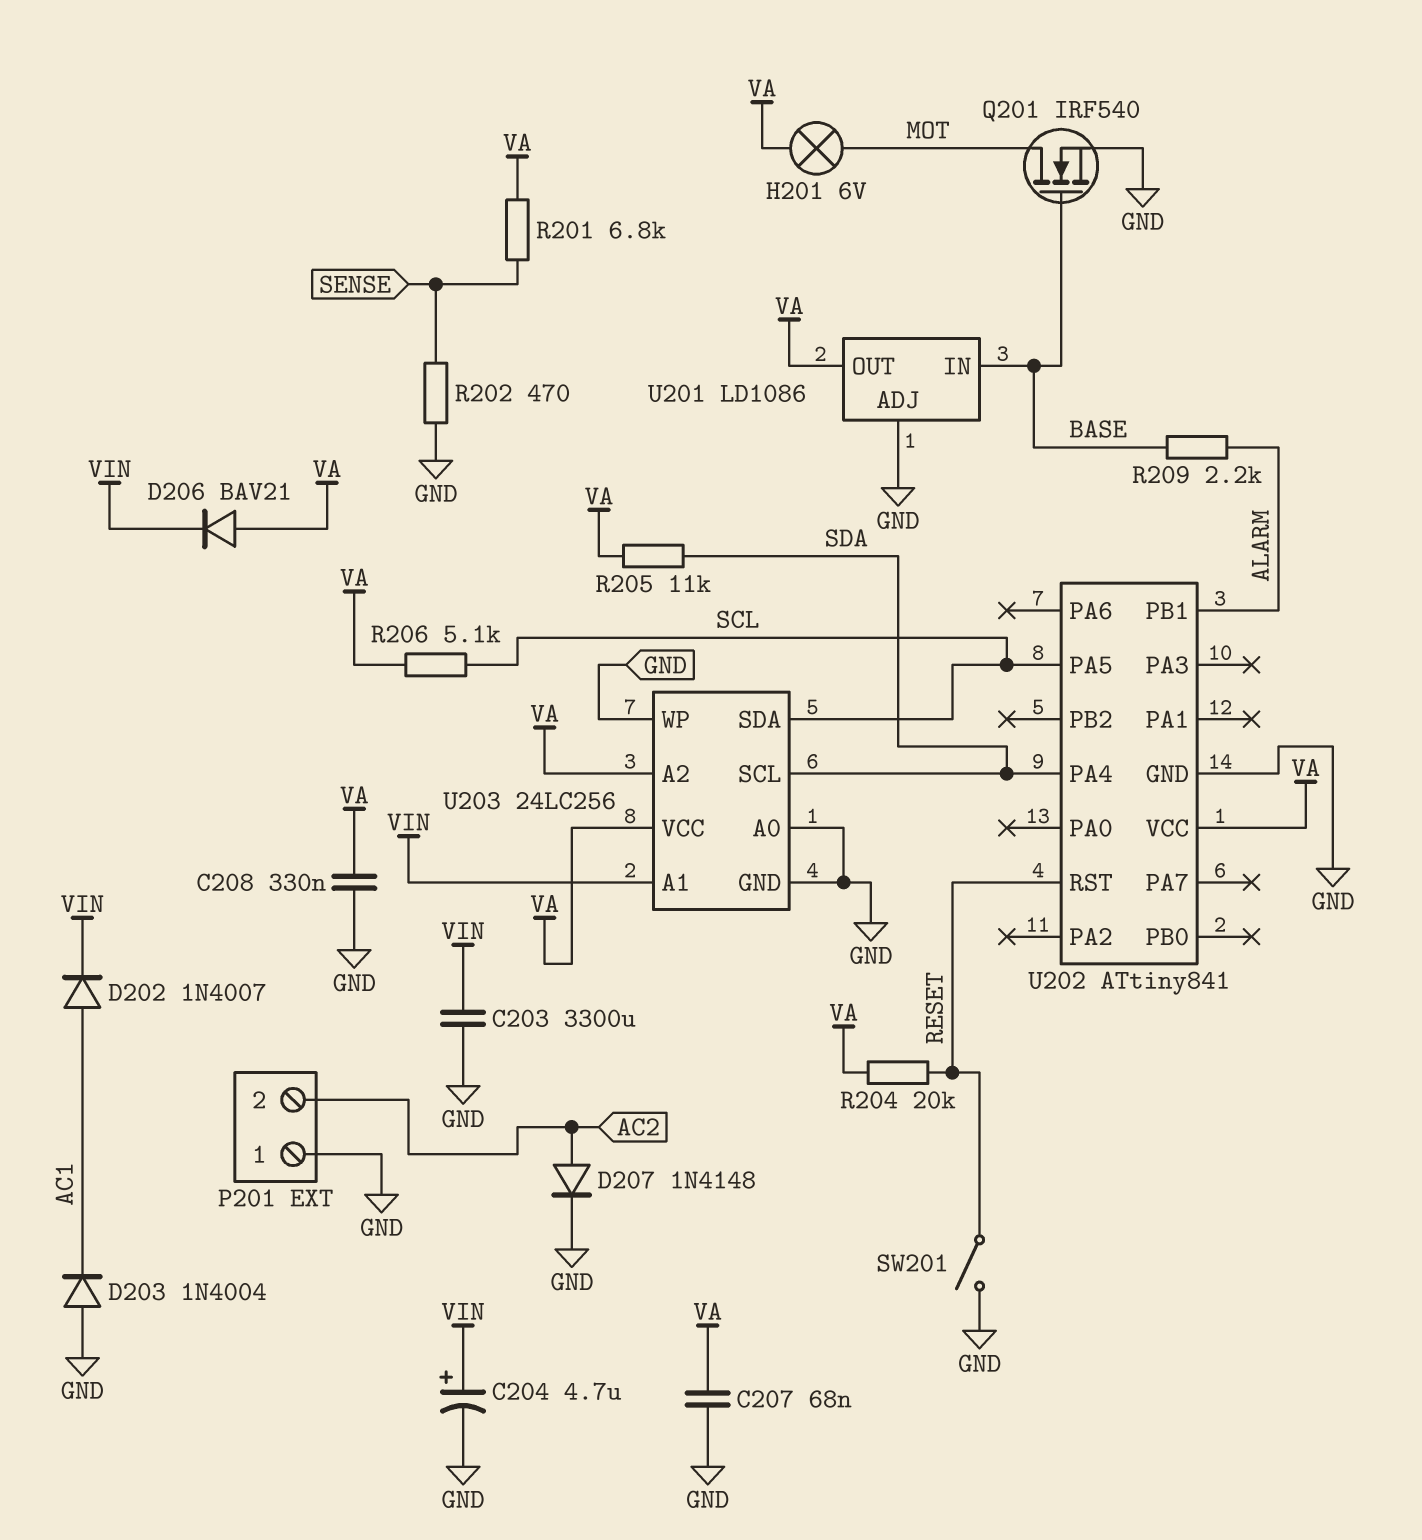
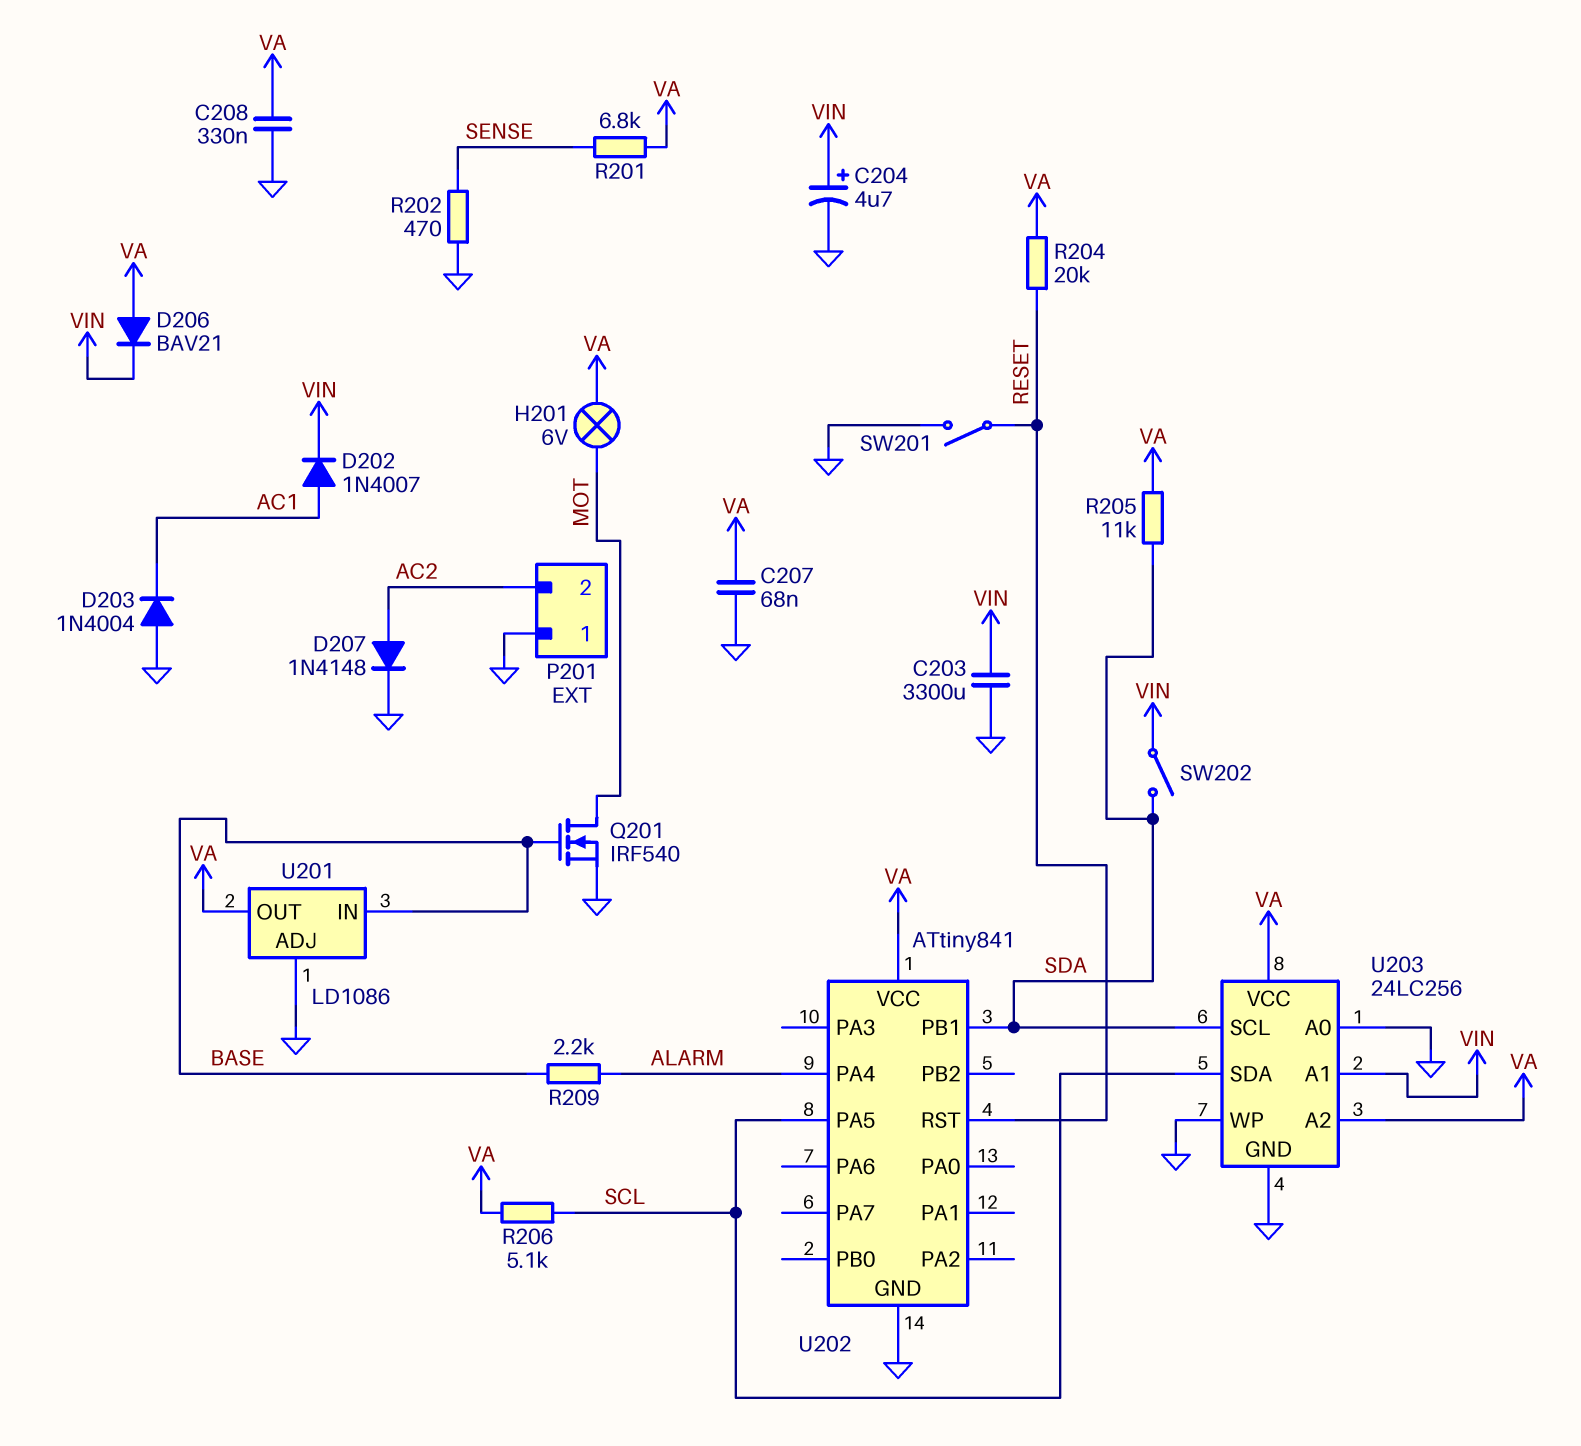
SW202: none -> switch (SDA, VIN)
U202 pin PA4: SDA -> ALARM
U202 pin PB1: ALARM -> SDA

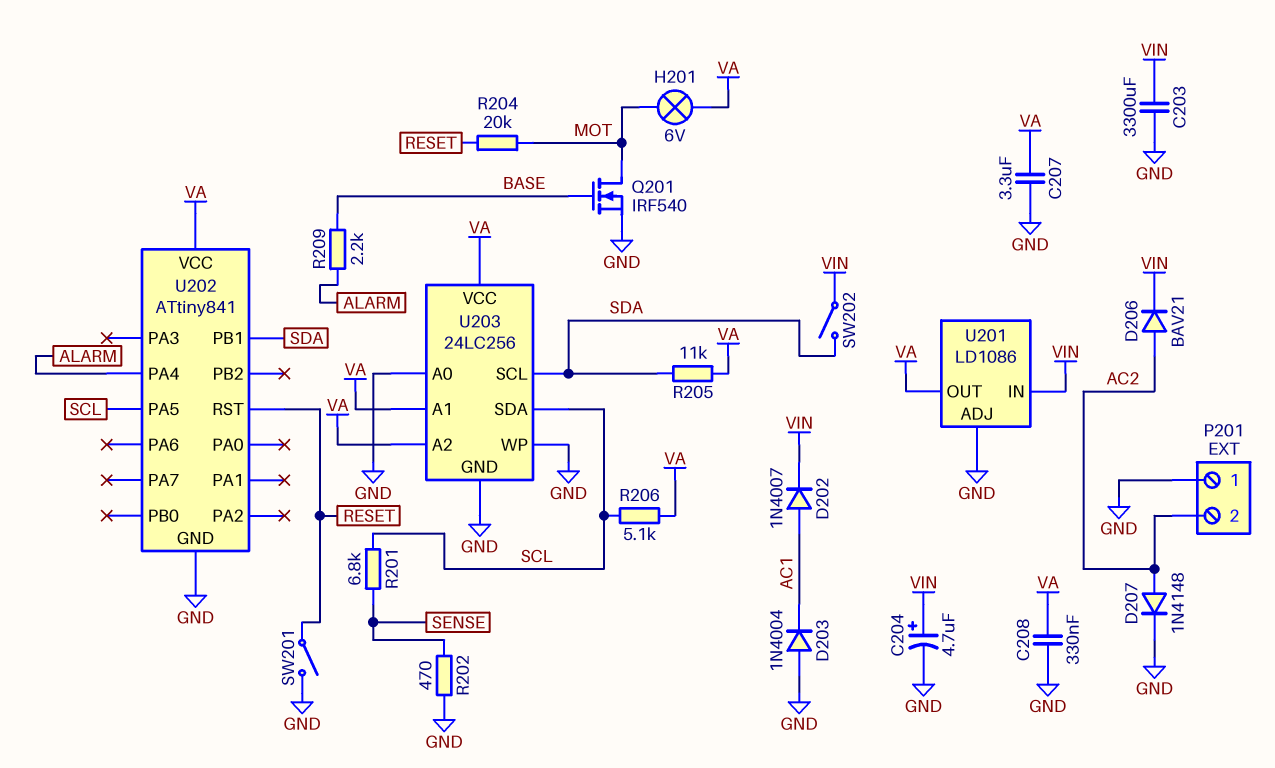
C207: 68nF (GND, VA) -> 3.3uF (GND, VA)
D206: diode BAV21 (A VA, K VIN) -> diode BAV21 (A AC2, K VIN)
R201: 6.8k (SENSE, VA) -> 6.8k (SCL, SENSE)
R204: 20k (RESET, VA) -> 20k (MOT, RESET)
U201 pin IN: BASE -> VIN
U203 pin A1: VIN -> VA

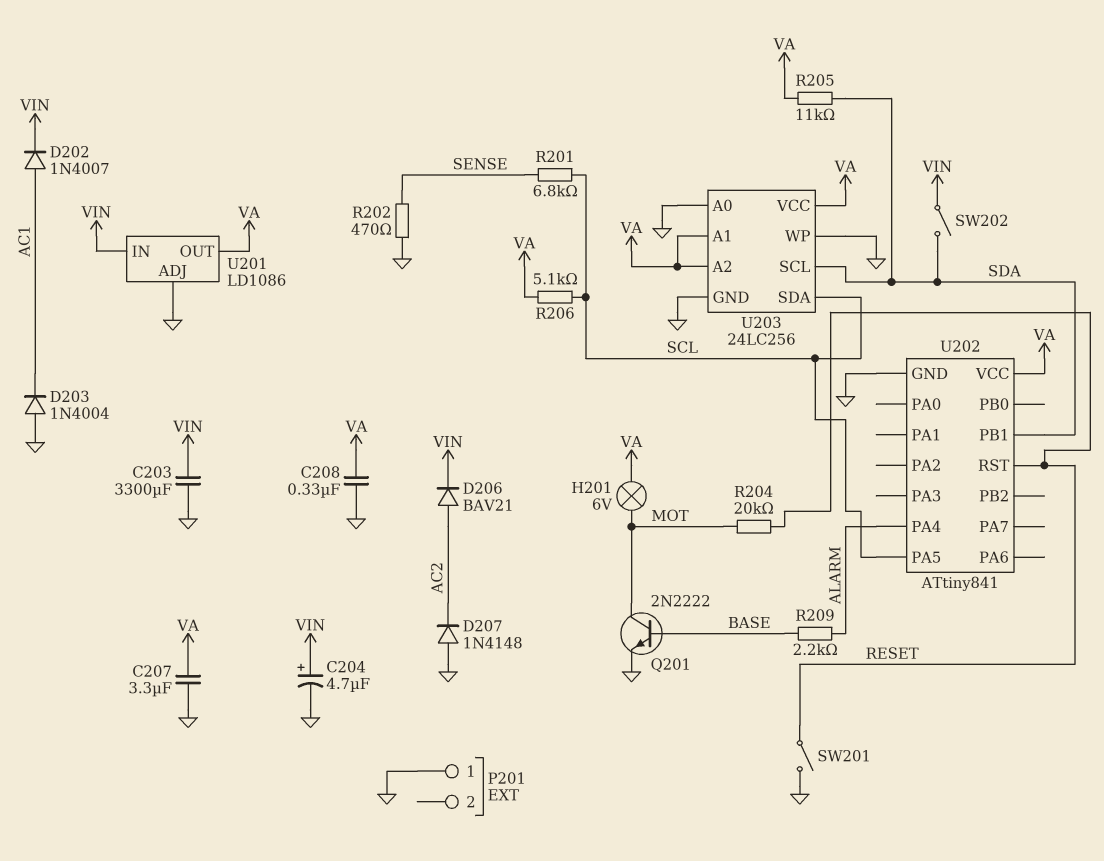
D207: diode 1N4148 (A AC2, K GND) -> diode 1N4148 (A GND, K AC2)
P201 pin 2: AC2 -> none
Q201: NMOS IRF540 (G BASE, D MOT, S GND) -> NPN 2N2222 (B BASE, C MOT, E GND)

